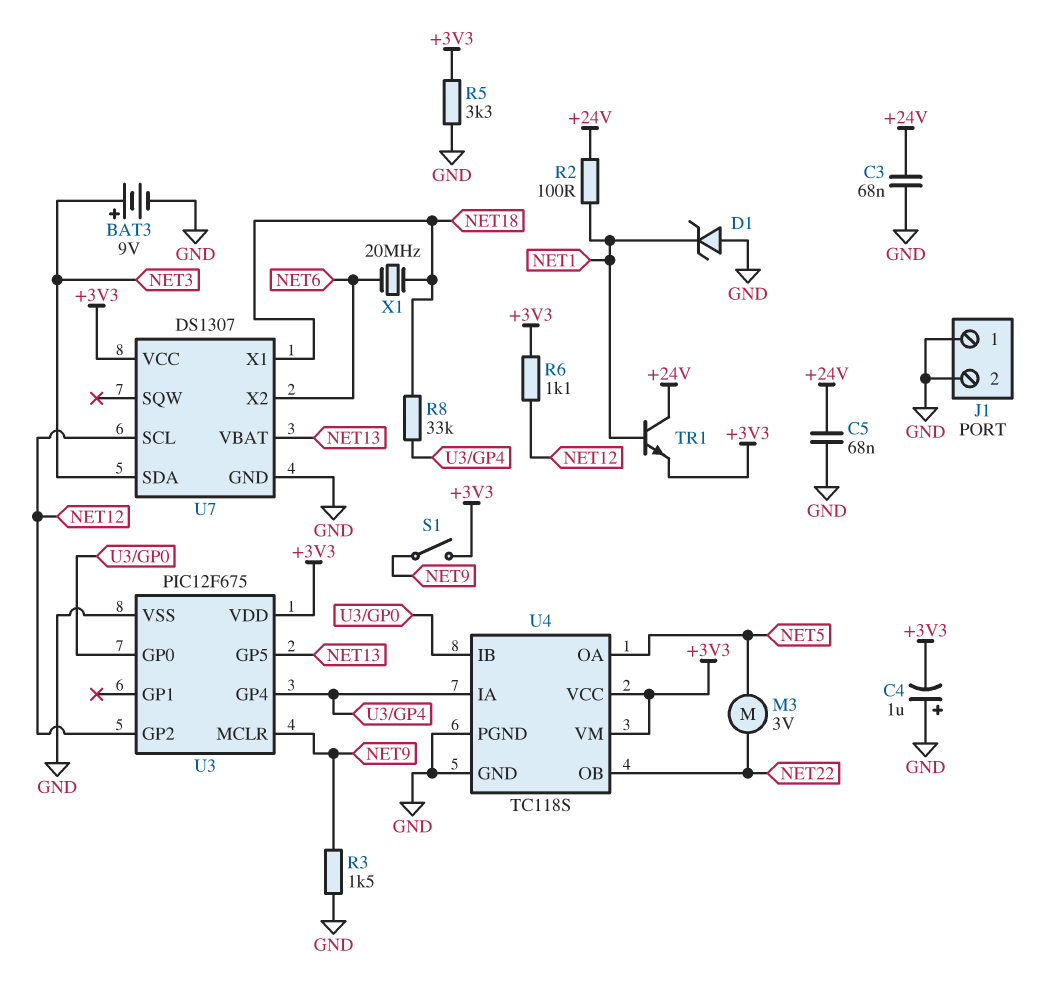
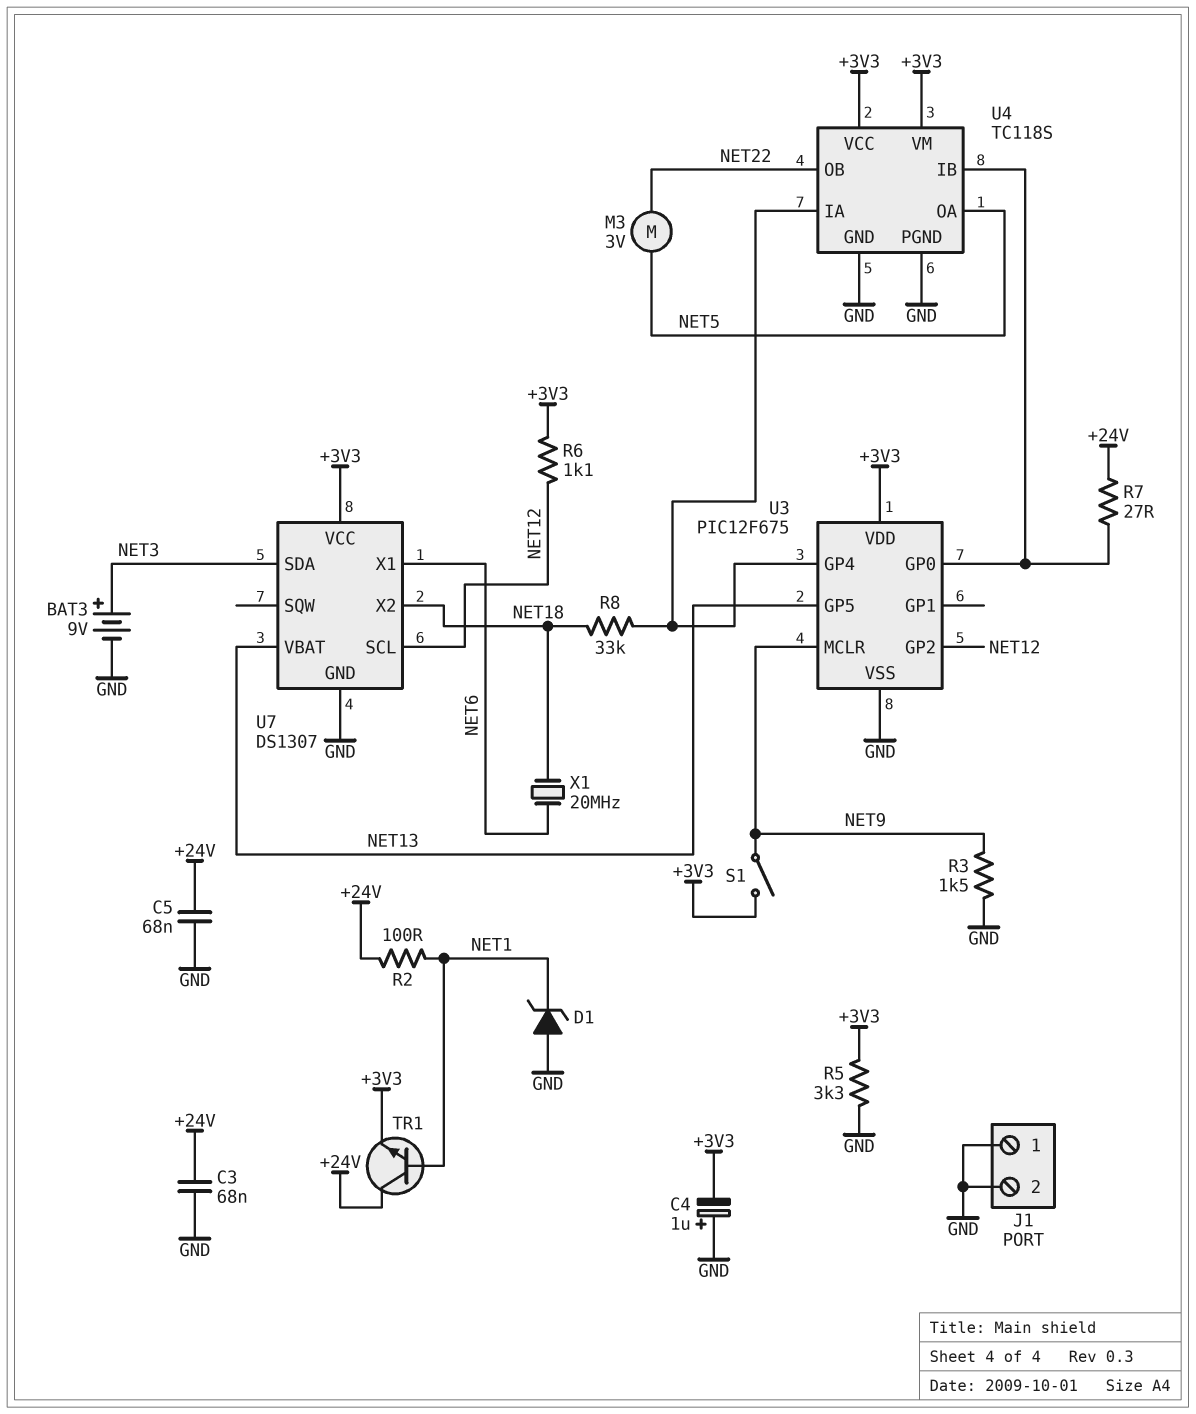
R7: none -> 27 (+24V, U3/GP0)
U7 pin X1: NET18 -> NET6
U7 pin X2: NET6 -> NET18

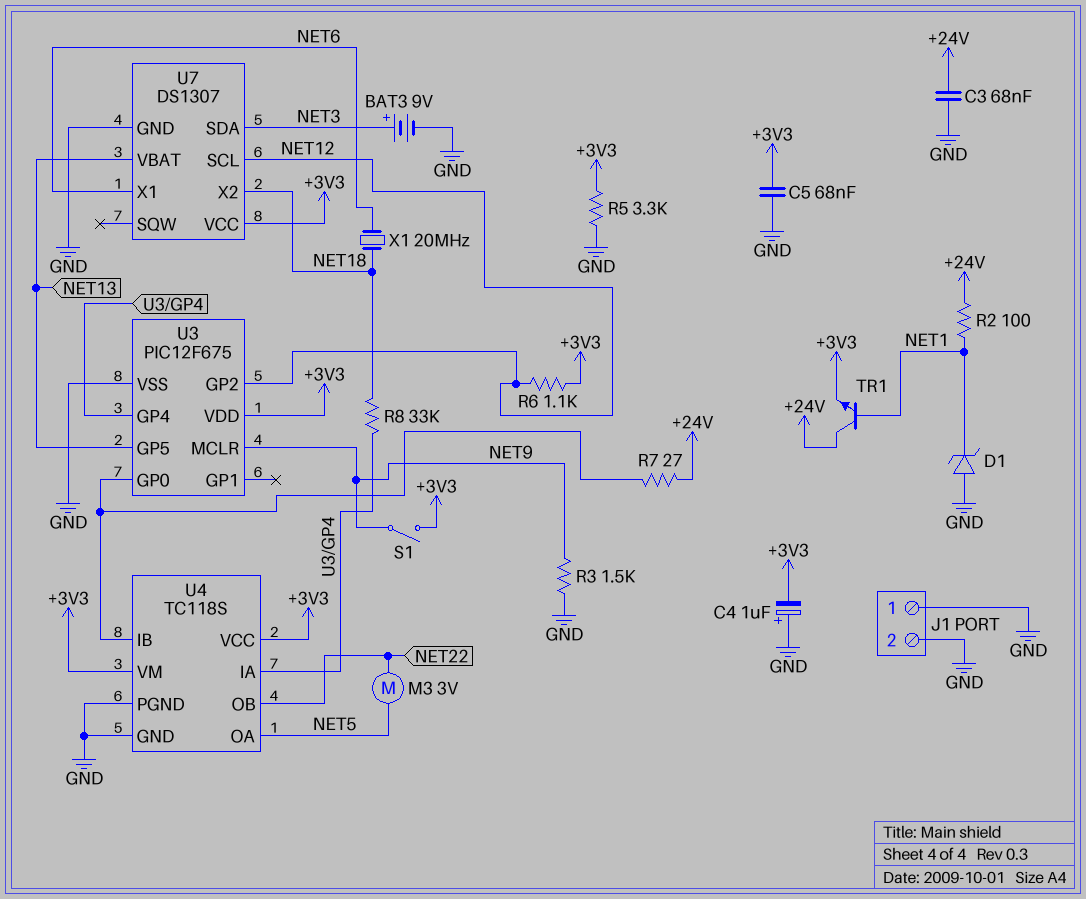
C5: 68nF (+24V, GND) -> 68nF (+3V3, GND)

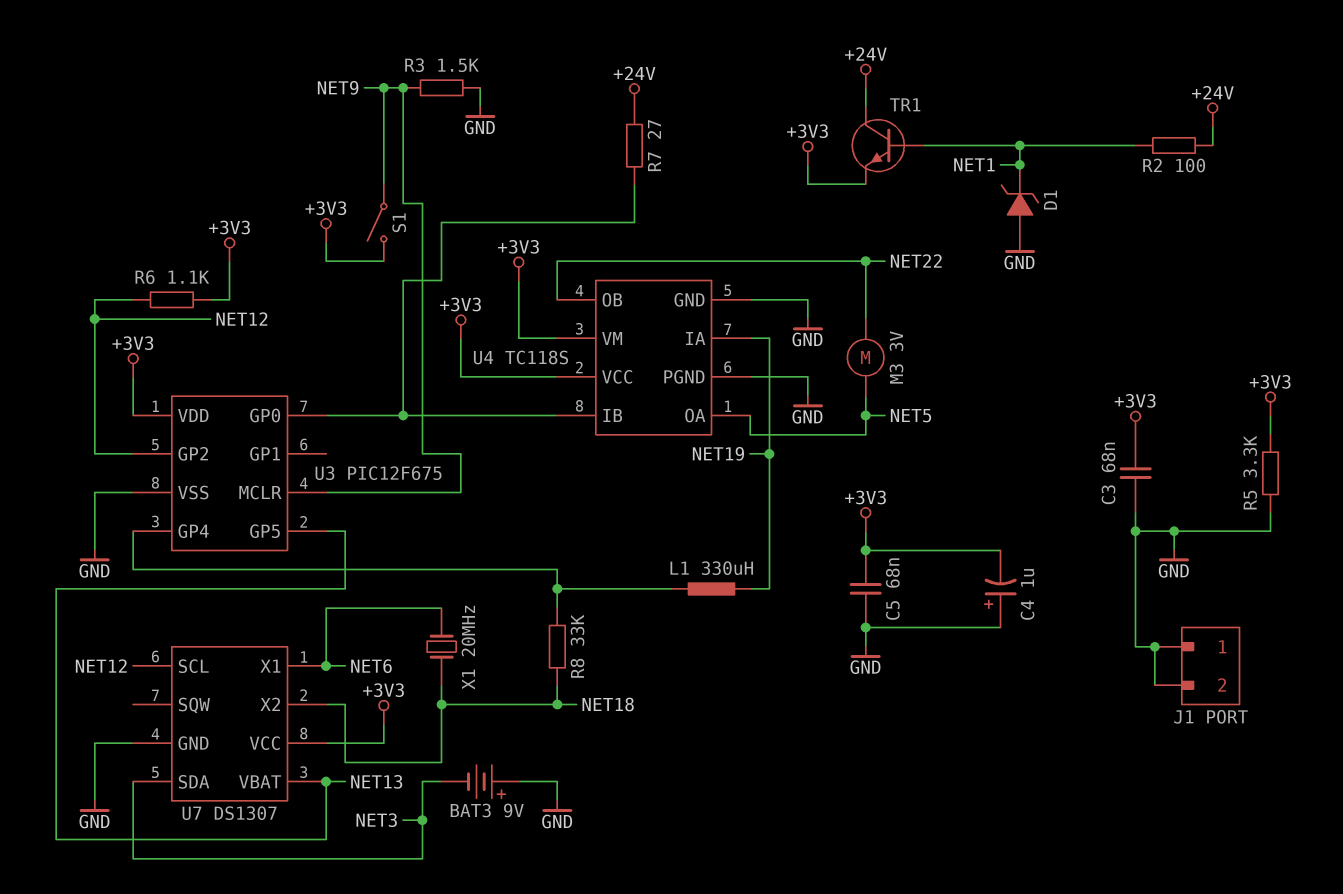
BAT3: 9V (plus NET3, minus GND) -> 9V (plus GND, minus NET3)
C3: 68nF (+24V, GND) -> 68nF (+3V3, GND)
L1: none -> 330uH (NET19, U3/GP4)
U4 pin IA: U3/GP4 -> NET19

